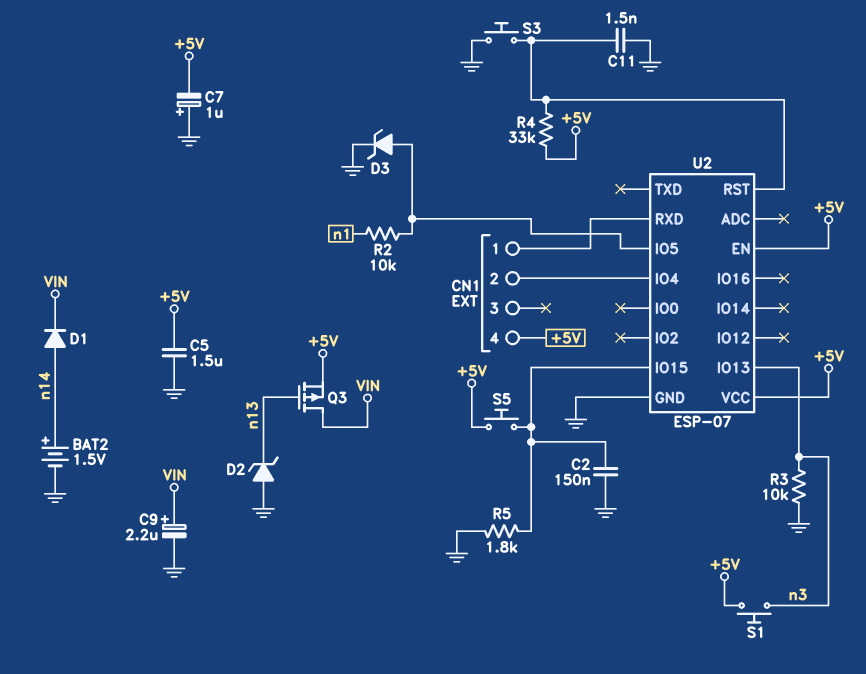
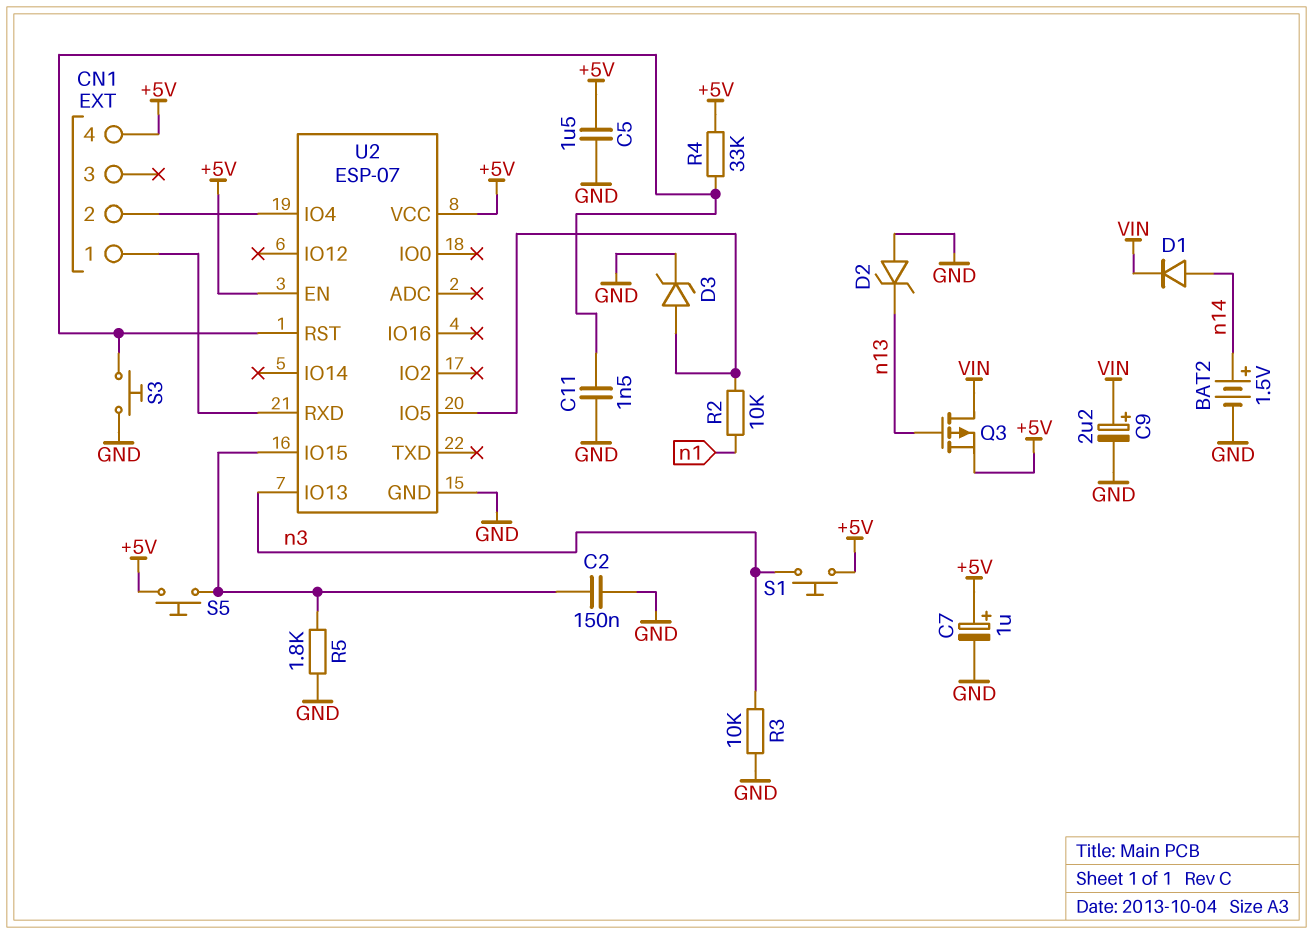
C7: 1uF (plus GND, minus +5V) -> 1uF (plus +5V, minus GND)

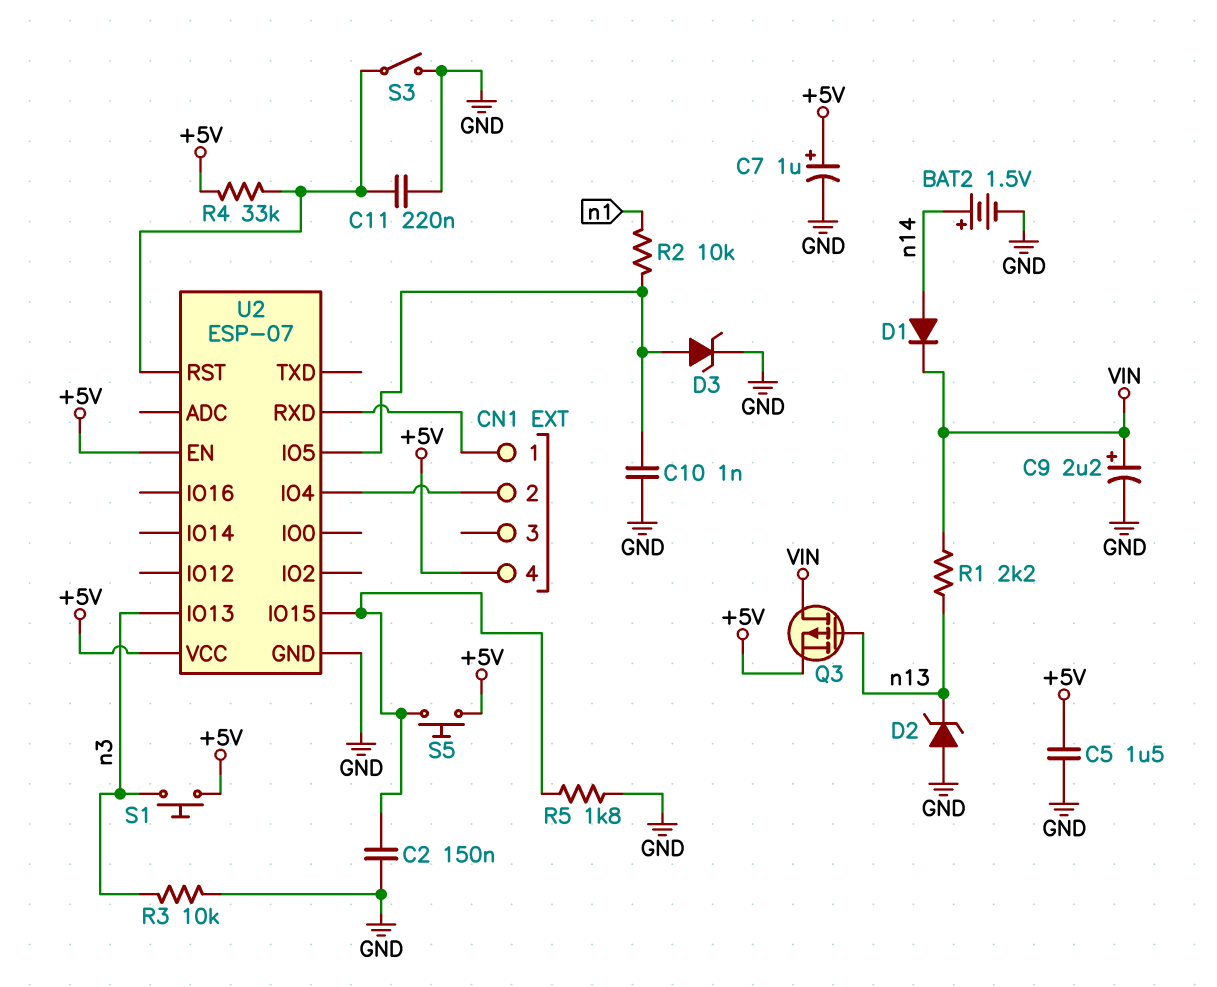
C10: none -> 1nF (GND, U2/IO5)
C11: 1.5nF (GND, U2/RST) -> 220nF (GND, U2/RST)
R1: none -> 2.2k (VIN, n13)
S3: button (GND, U2/RST) -> switch (GND, U2/RST)

